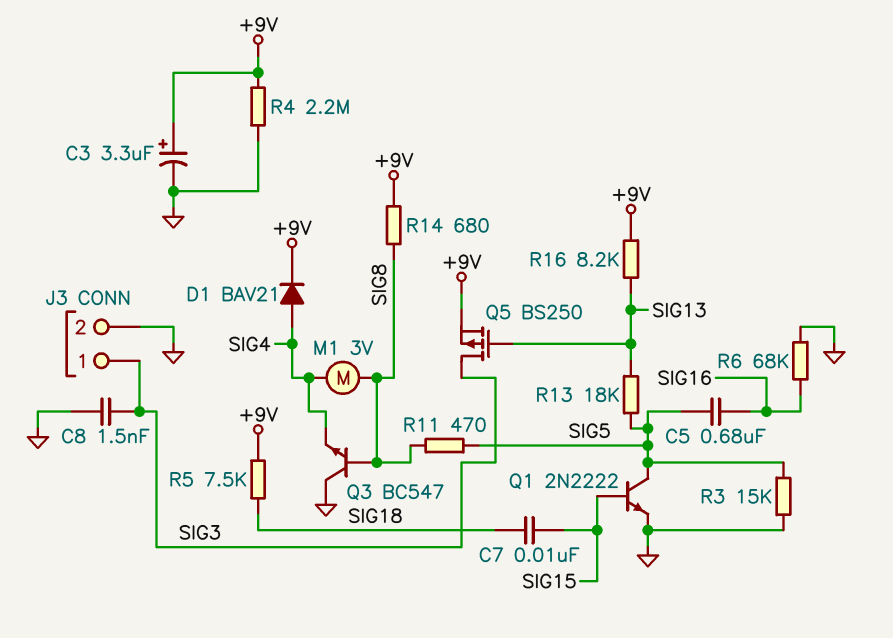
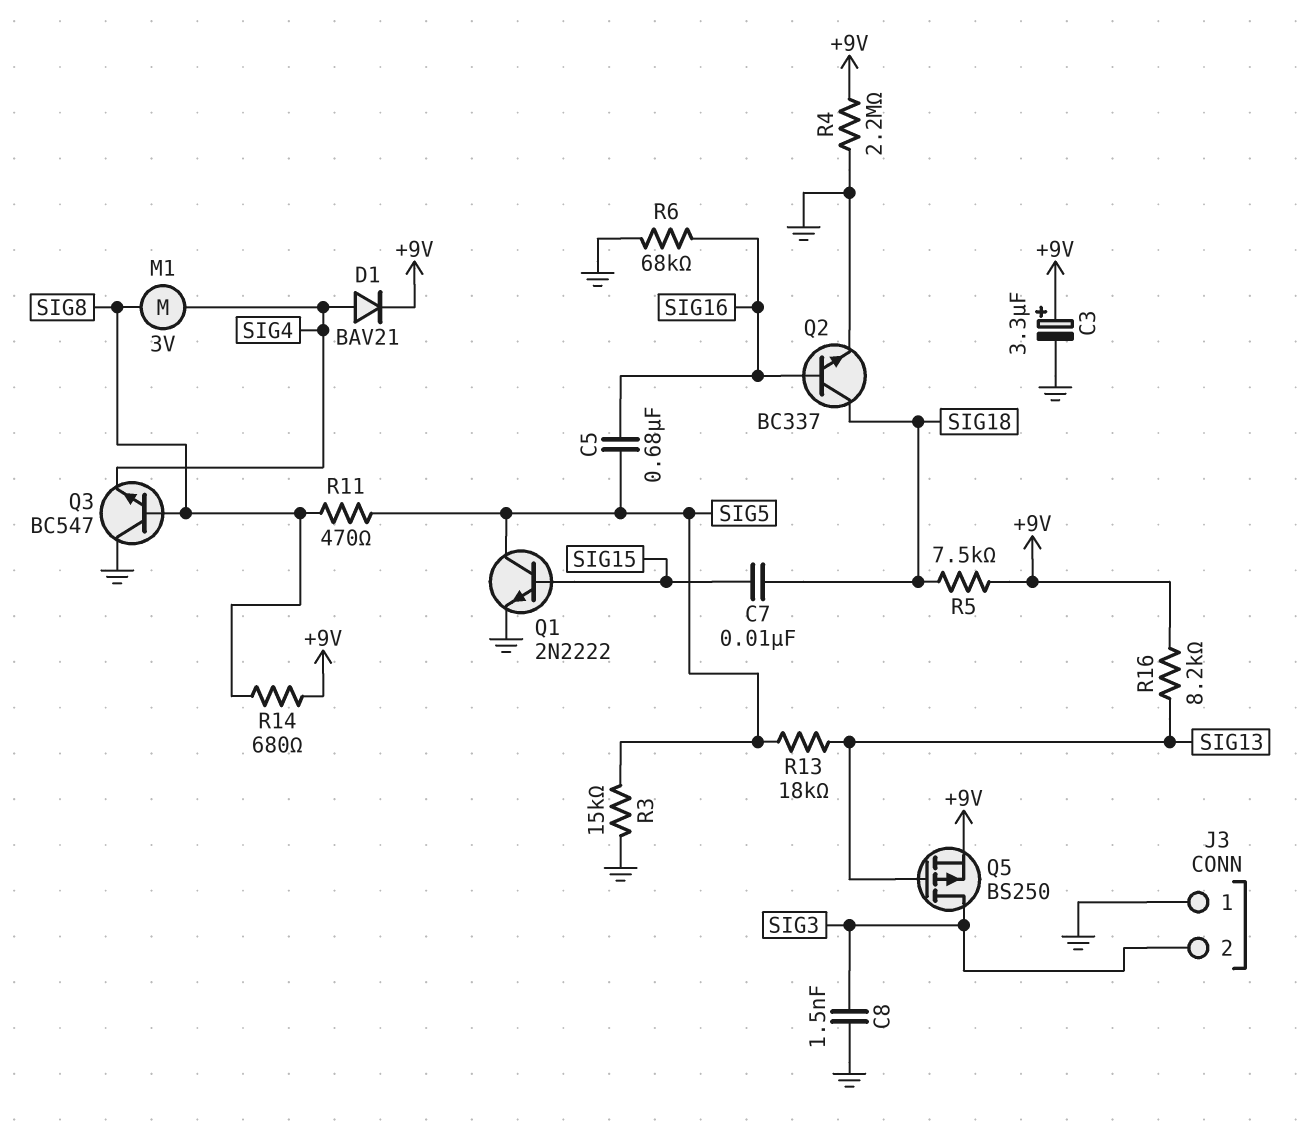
J3 pin 1: SIG3 -> GND
J3 pin 2: GND -> SIG3
Q2: none -> NPN BC337 (B SIG16, C SIG18, E GND)

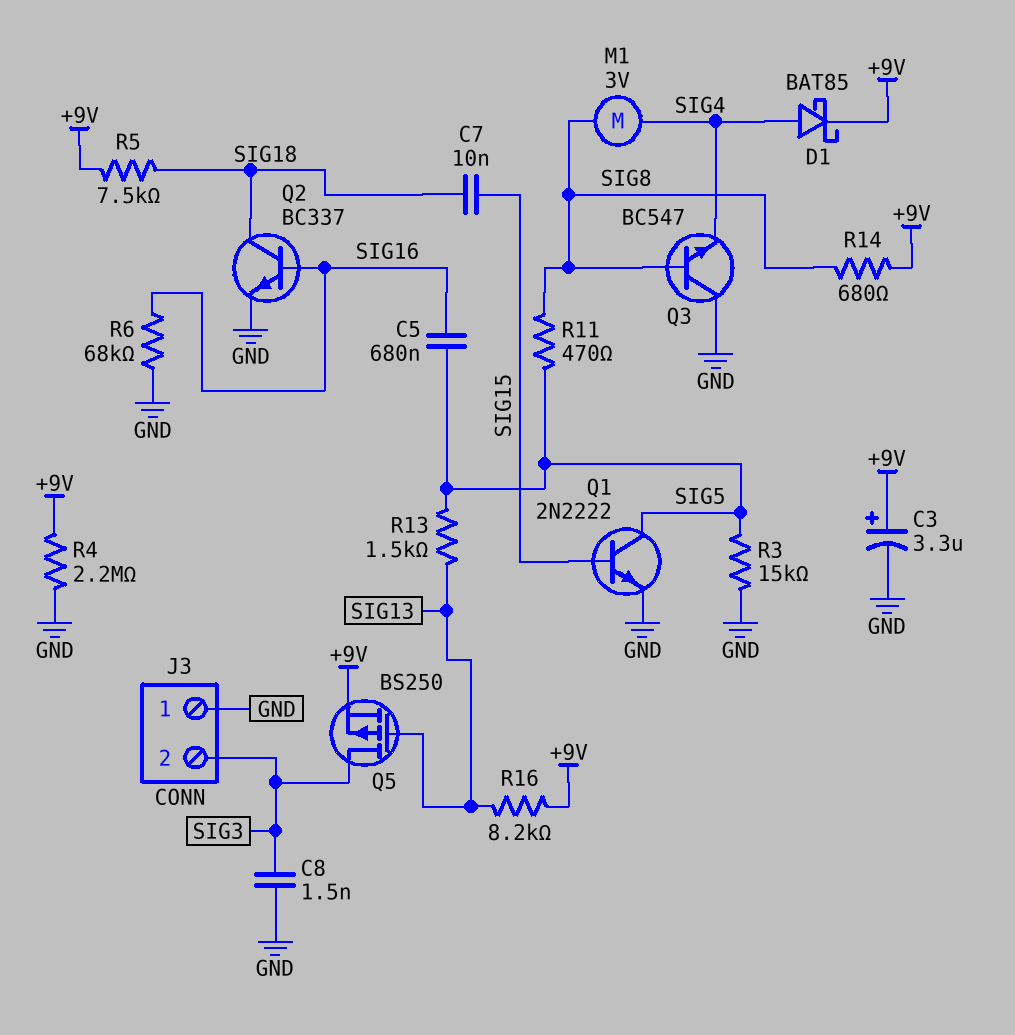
D1: diode BAV21 (A SIG4, K +9V) -> schottky BAT85 (A SIG4, K +9V)
R13: 18k (SIG5, SIG13) -> 1.5k (SIG5, SIG13)

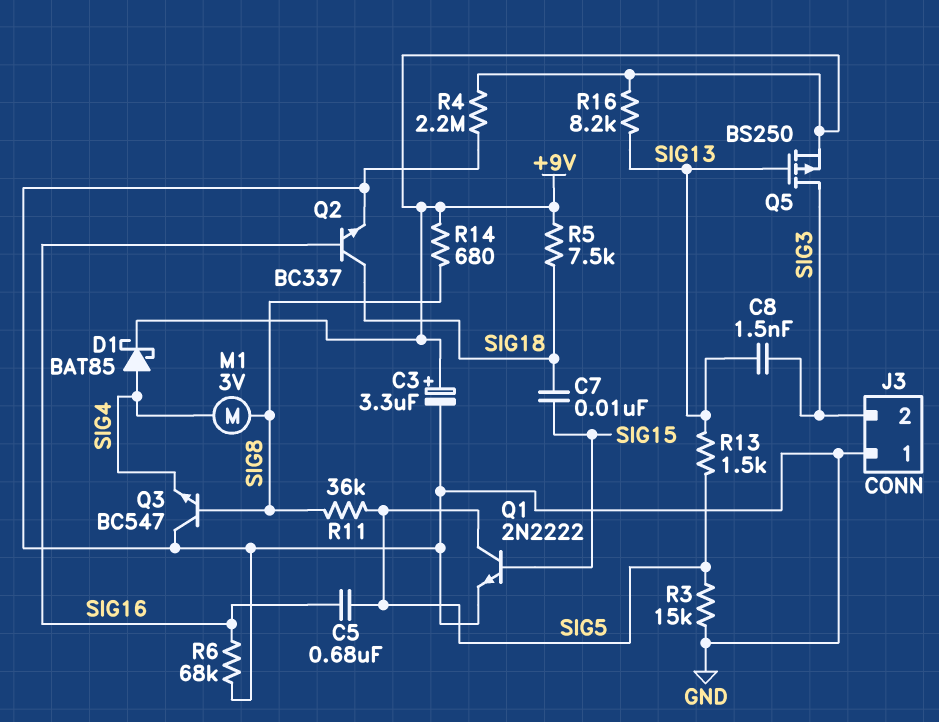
C8: 1.5nF (GND, SIG3) -> 1.5nF (SIG3, SIG13)
R11: 470 (SIG5, SIG8) -> 36k (SIG5, SIG8)

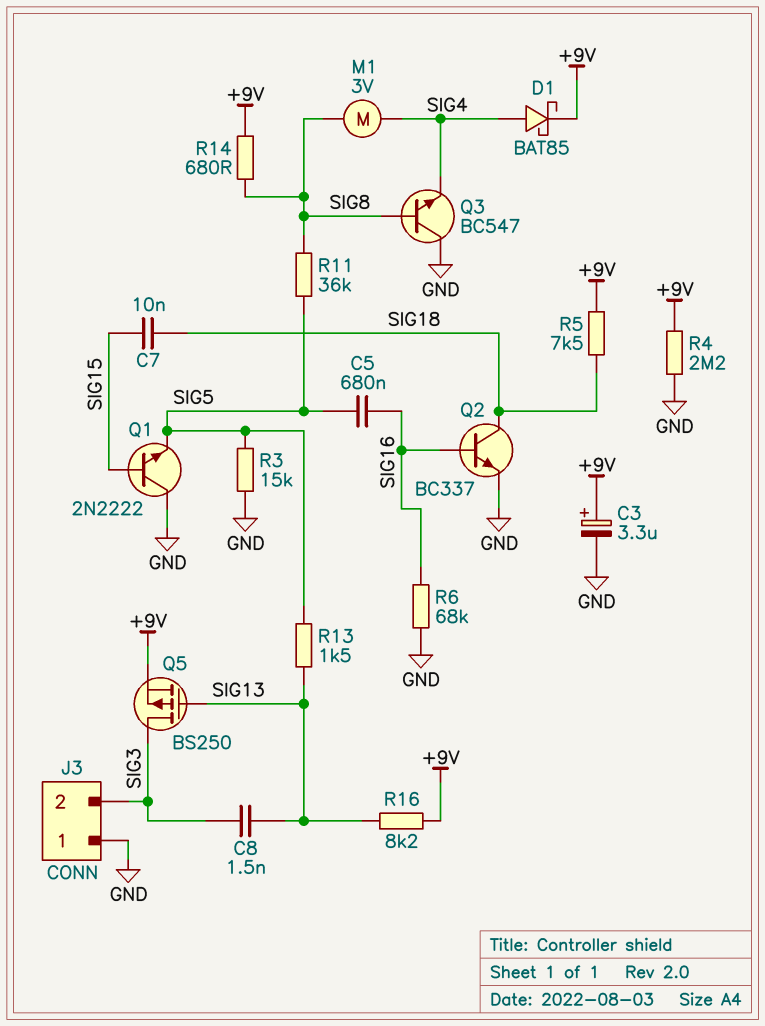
Q1: NPN 2N2222 (B SIG15, C SIG5, E GND) -> NPN 2N2222 (B SIG15, C GND, E SIG5)

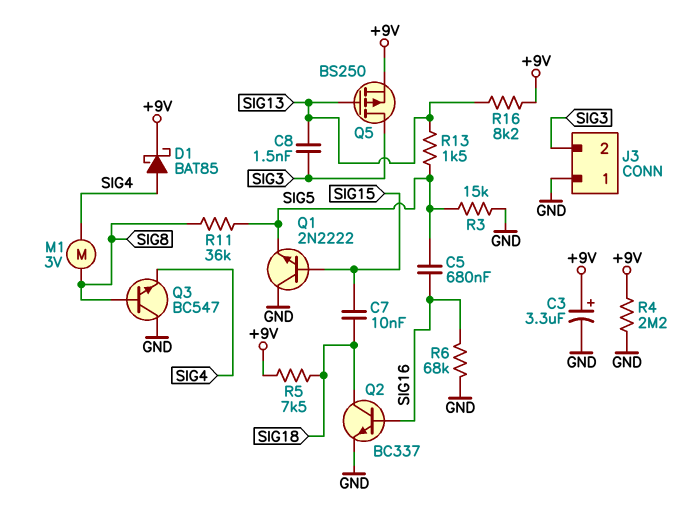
R14: 680 (+9V, SIG8) -> none

